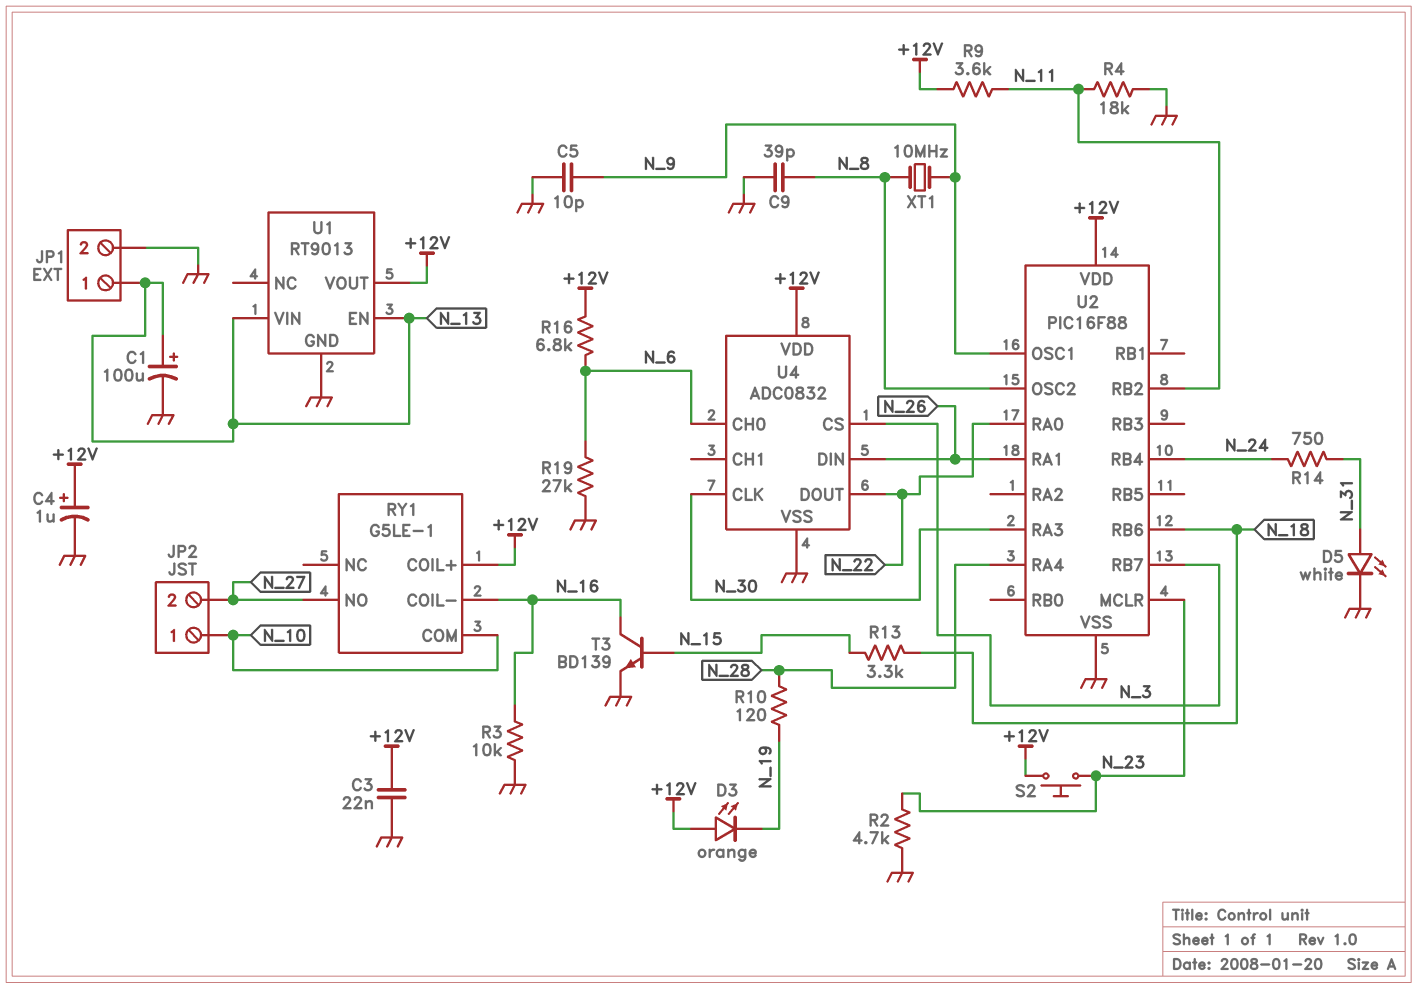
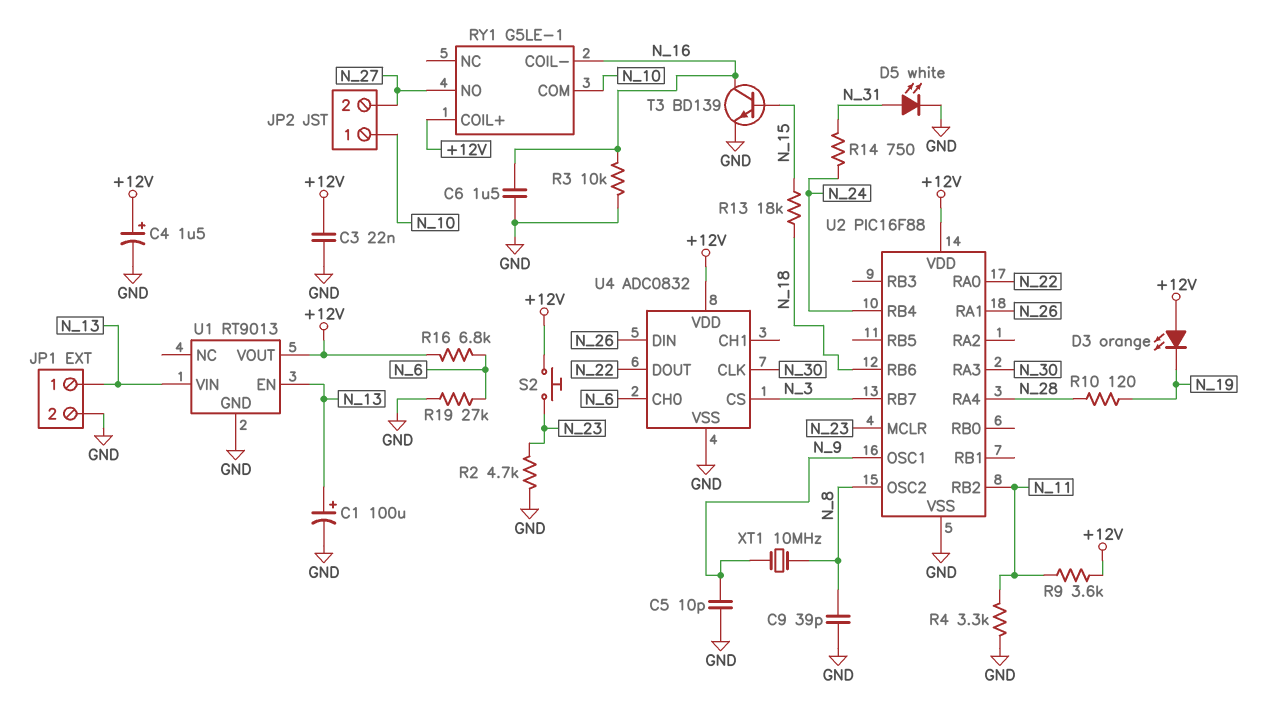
C4: 1uF (plus +12V, minus GND) -> 1.5uF (plus +12V, minus GND)
C6: none -> 1.5uF (GND, N_16)
R4: 18k (GND, N_11) -> 3.3k (GND, N_11)
R13: 3.3k (N_15, N_18) -> 18k (N_15, N_18)

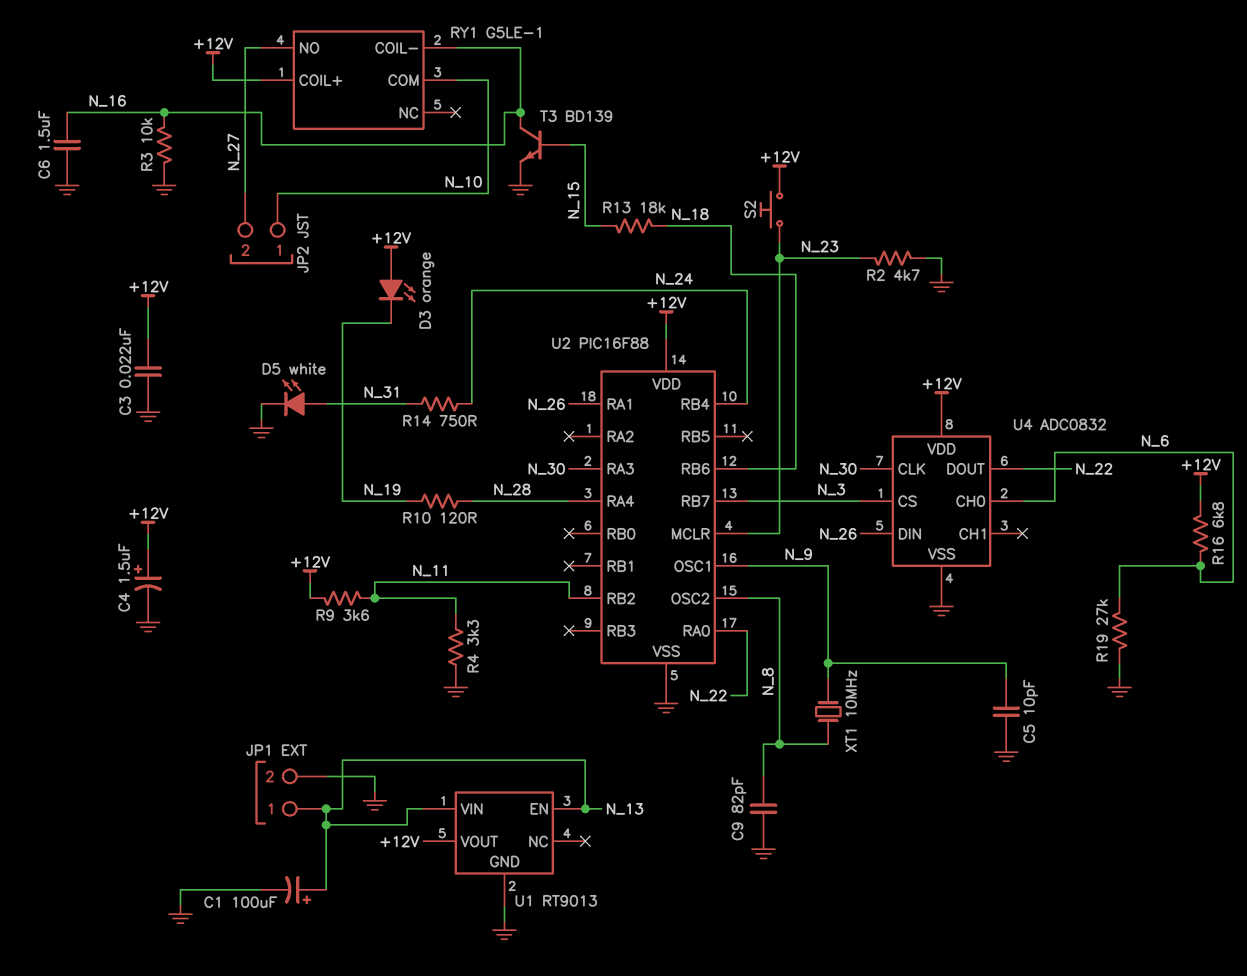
C9: 39pF (GND, N_8) -> 82pF (GND, N_8)

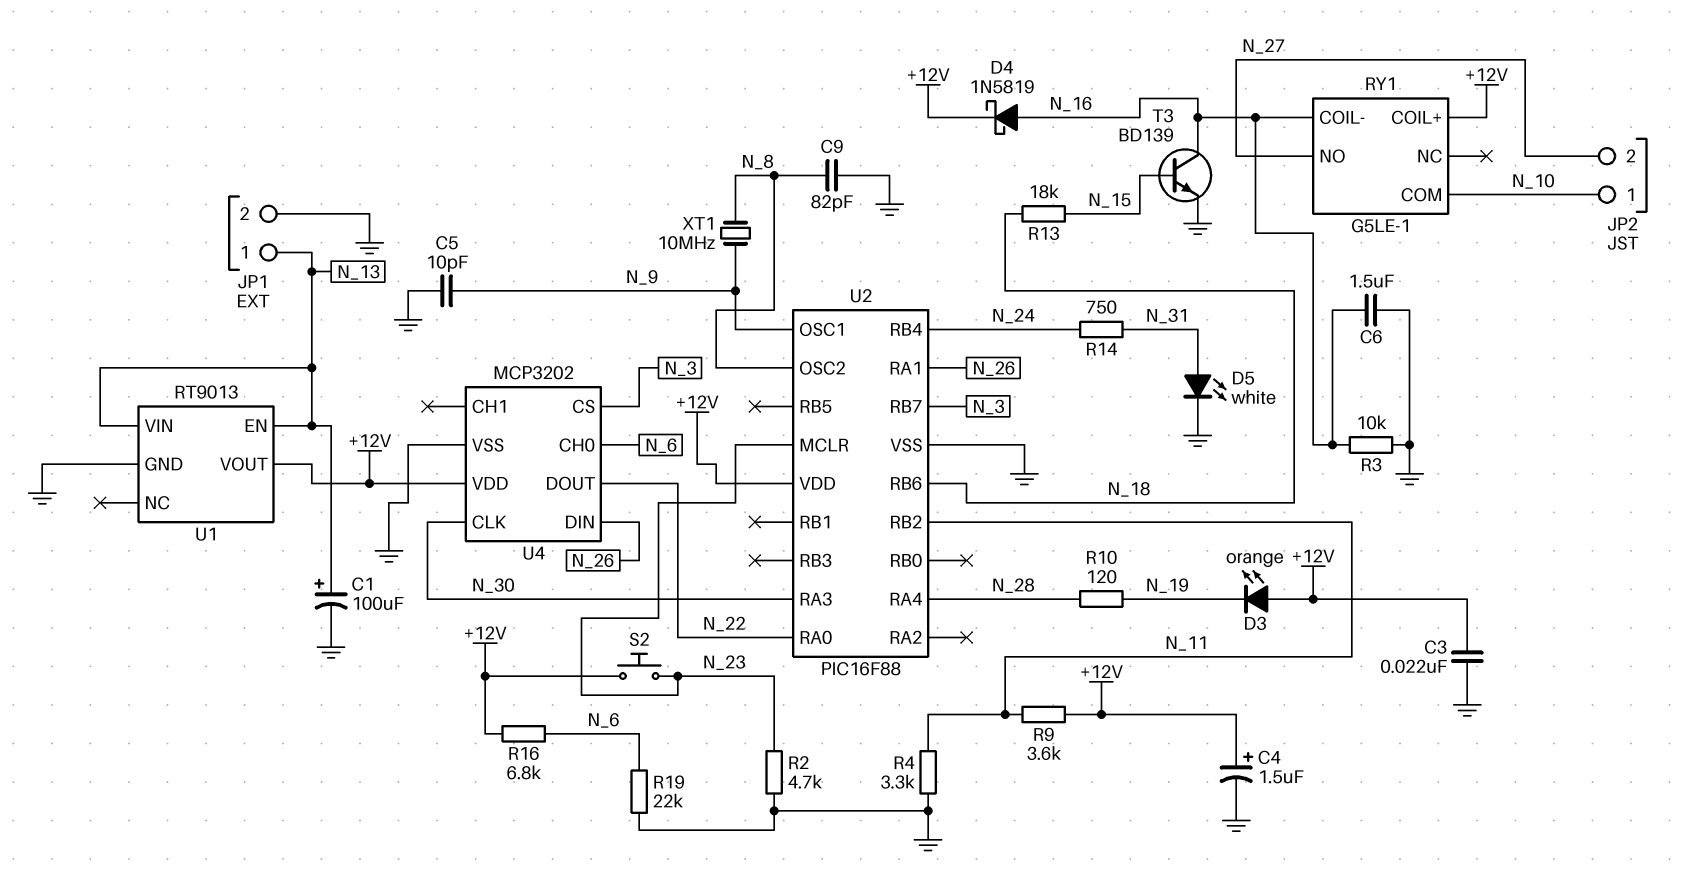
D4: none -> schottky 1N5819 (A N_16, K +12V)
R19: 27k (GND, N_6) -> 22k (GND, N_6)
U4: ADC0832 -> MCP3202

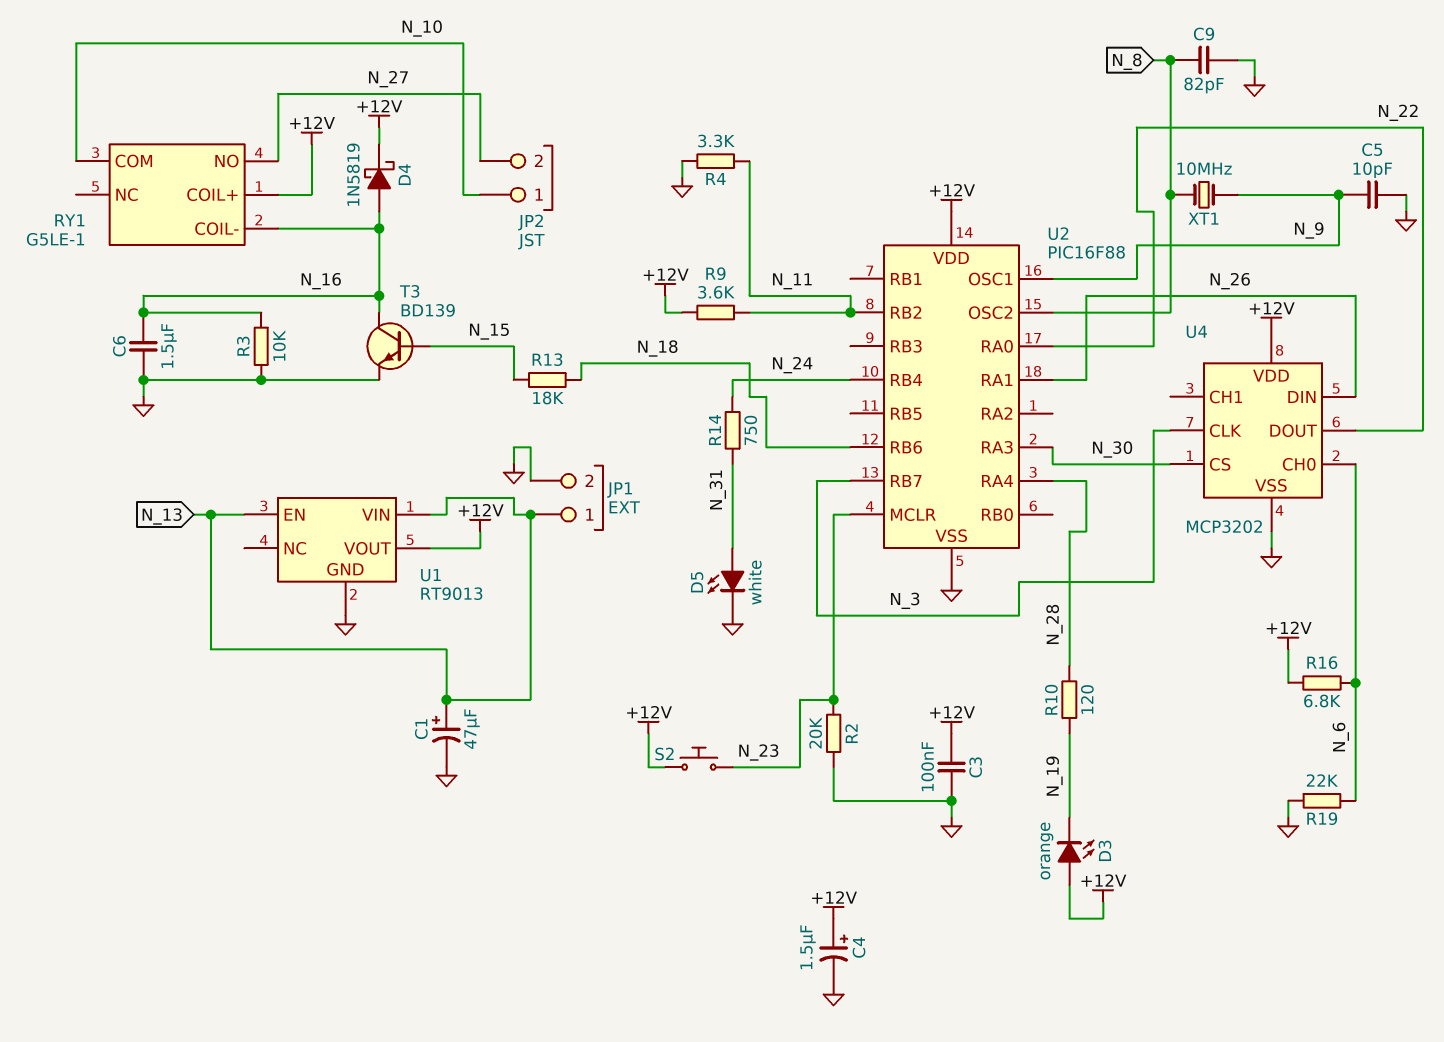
C1: 100uF (plus N_13, minus GND) -> 47uF (plus N_13, minus GND)
C3: 22nF (+12V, GND) -> 100nF (+12V, GND)
R2: 4.7k (GND, N_23) -> 20k (GND, N_23)
U4 pin CLK: N_30 -> N_3
U4 pin CS: N_3 -> N_30

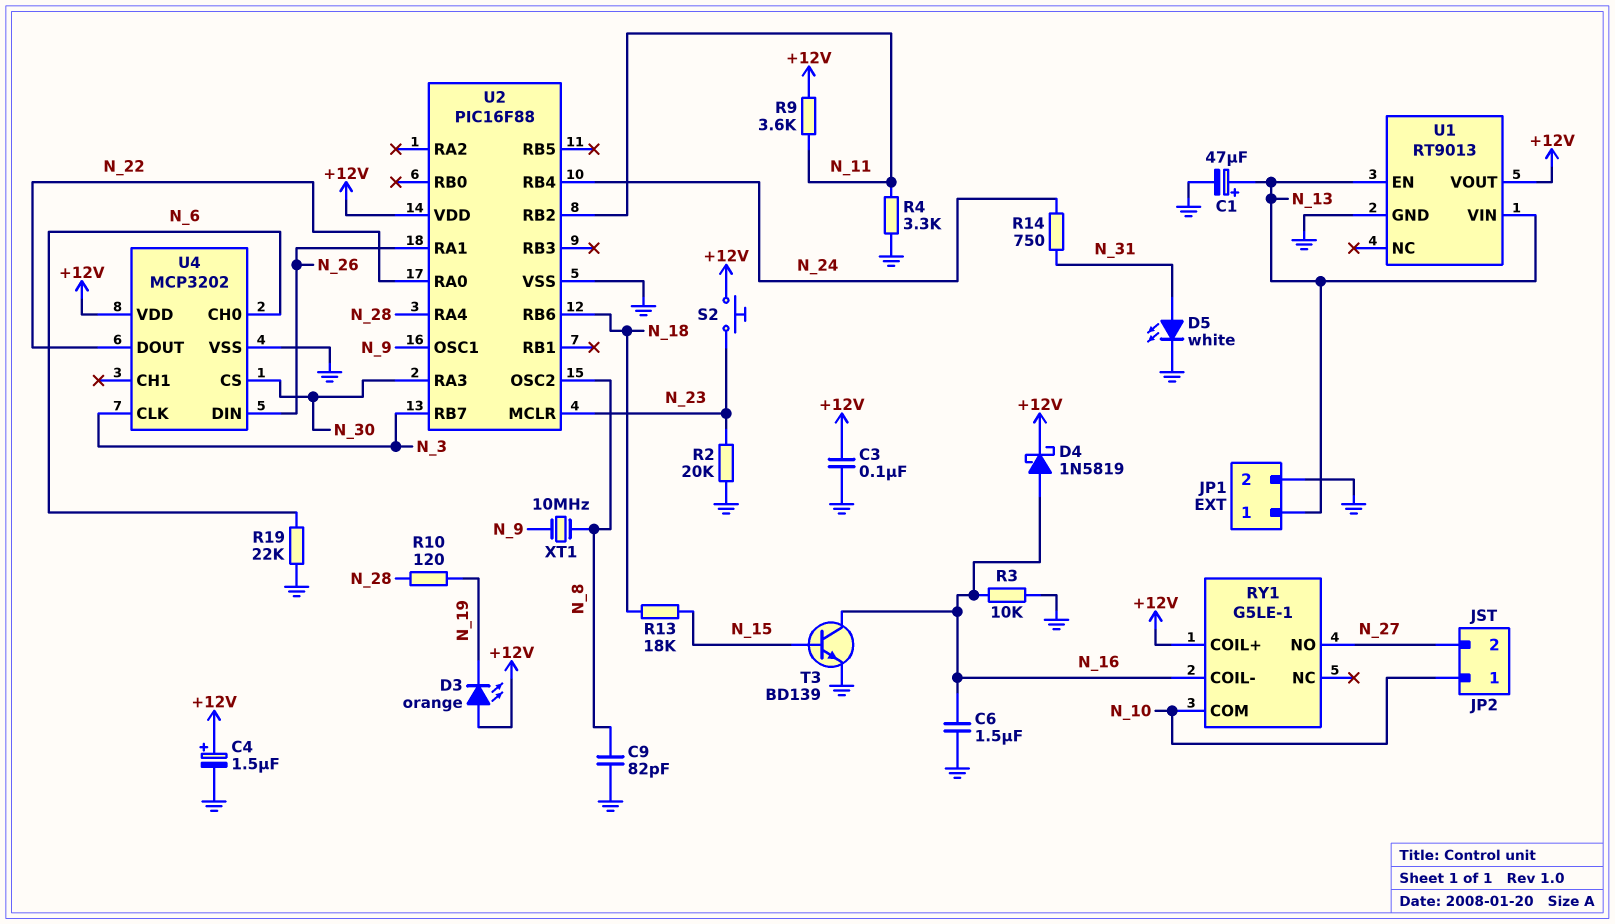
C5: 10pF (GND, N_9) -> none
R16: 6.8k (+12V, N_6) -> none

